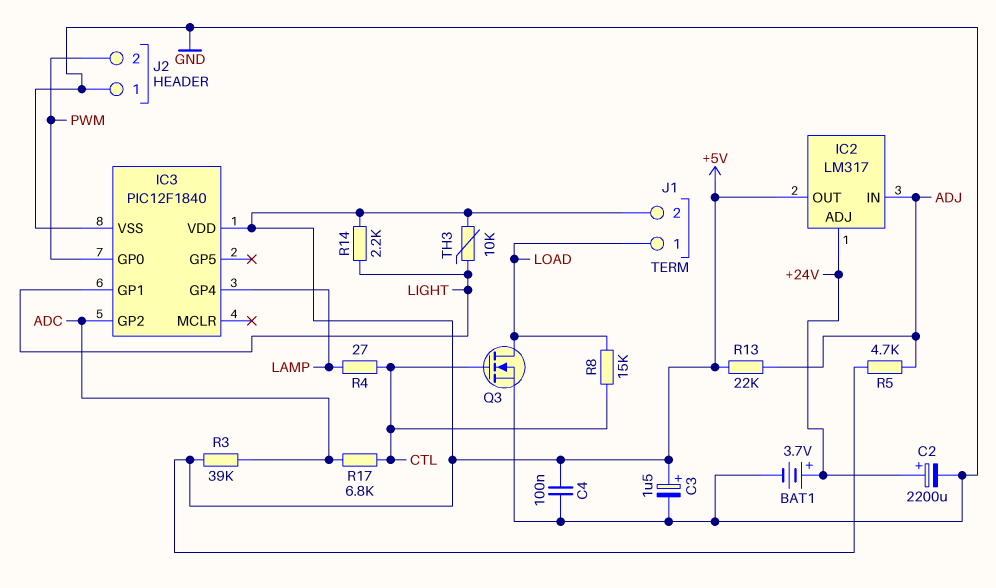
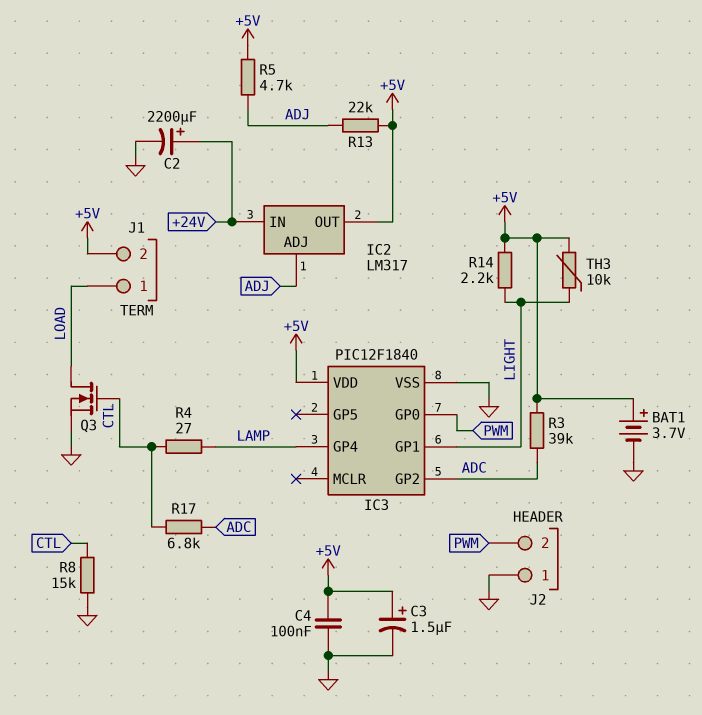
BAT1: 3.7V (plus +24V, minus GND) -> 3.7V (plus +5V, minus GND)
IC2 pin ADJ: +24V -> ADJ
IC2 pin IN: ADJ -> +24V
R8: 15k (CTL, LOAD) -> 15k (CTL, GND)

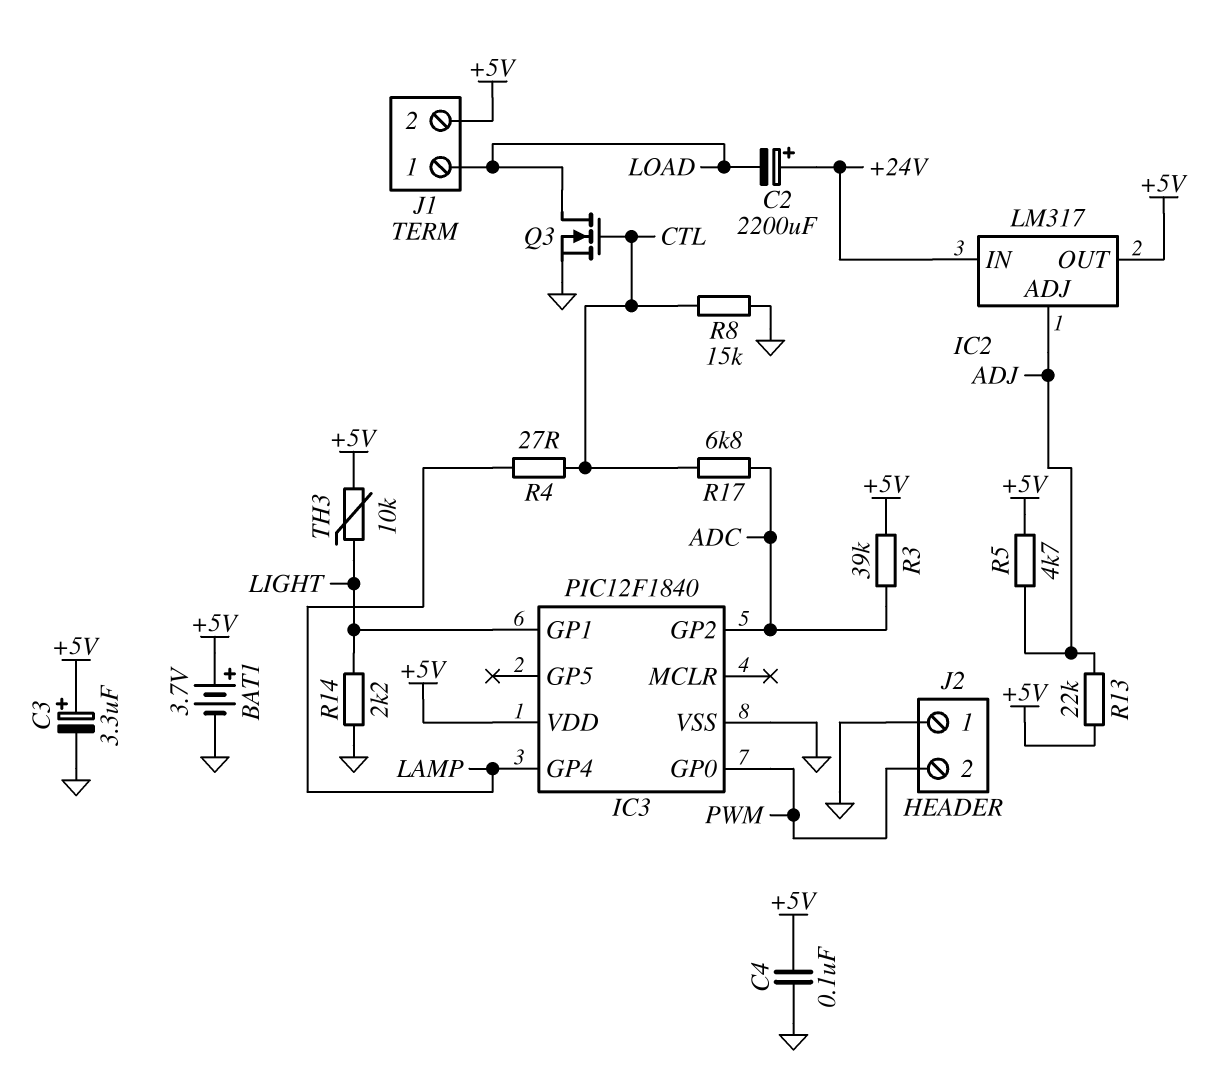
C2: 2200uF (plus +24V, minus GND) -> 2200uF (plus +24V, minus LOAD)
C3: 1.5uF (plus +5V, minus GND) -> 3.3uF (plus +5V, minus GND)
R14: 2.2k (+5V, LIGHT) -> 2.2k (GND, LIGHT)

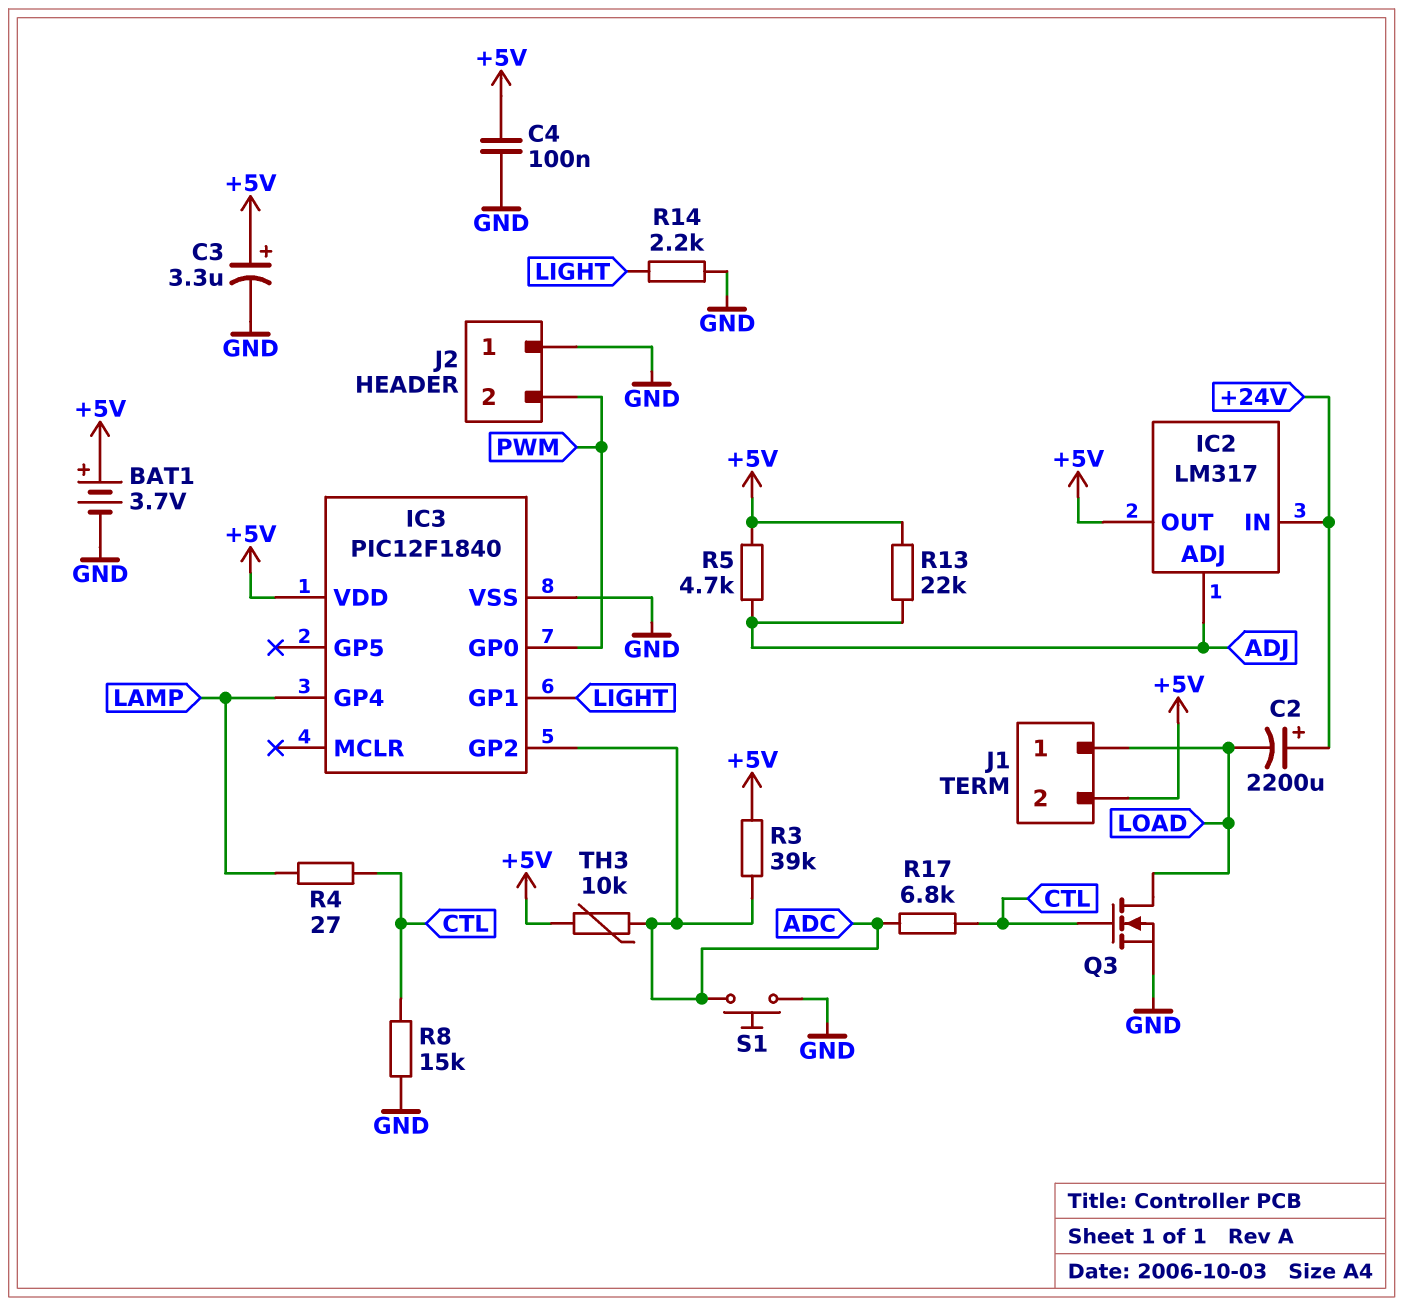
S1: none -> button (ADC, GND)
TH3: 10k (+5V, LIGHT) -> 10k (+5V, ADC)

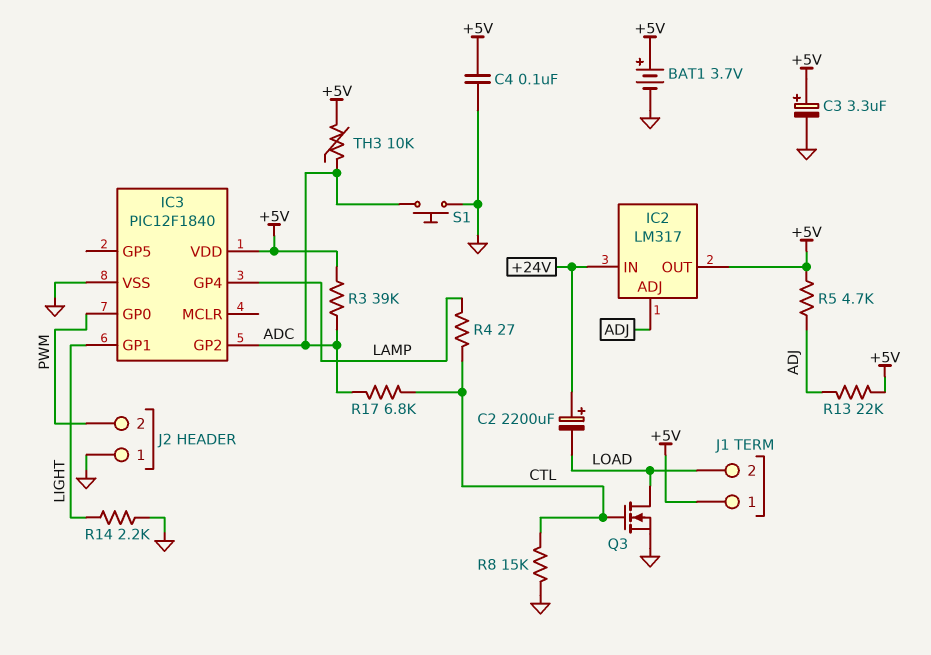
J1 pin 1: LOAD -> +5V
J1 pin 2: +5V -> LOAD

